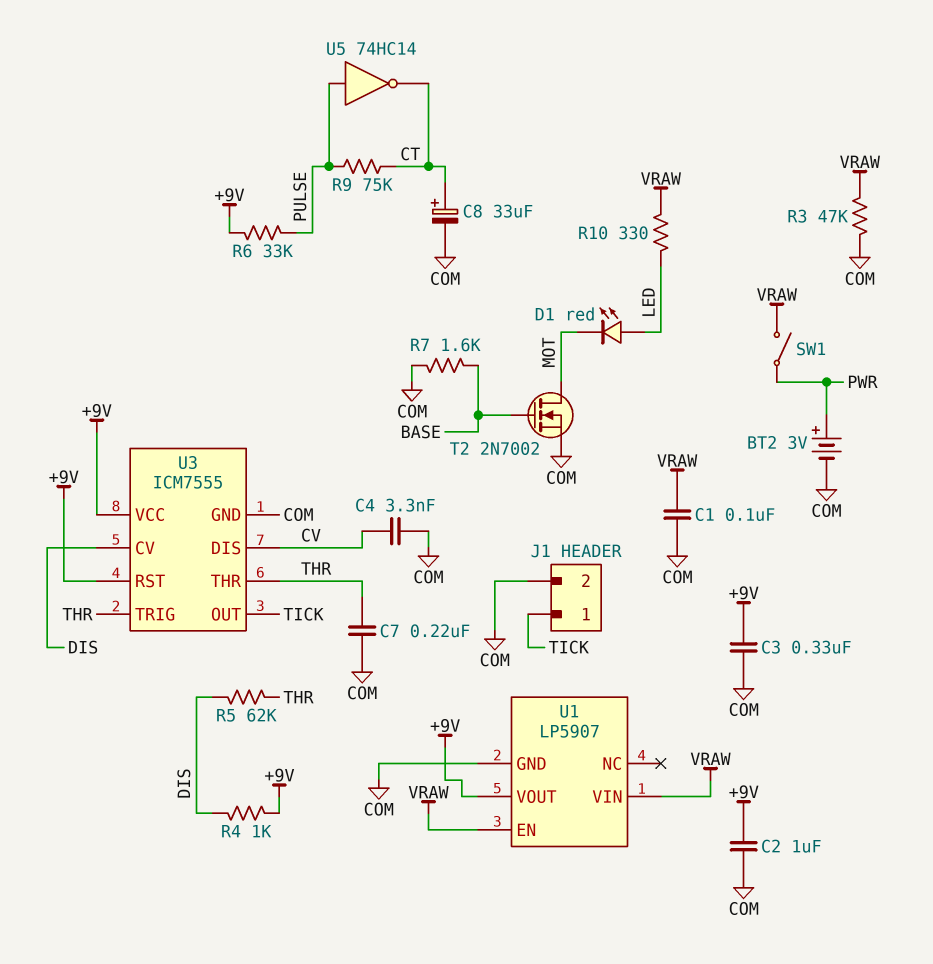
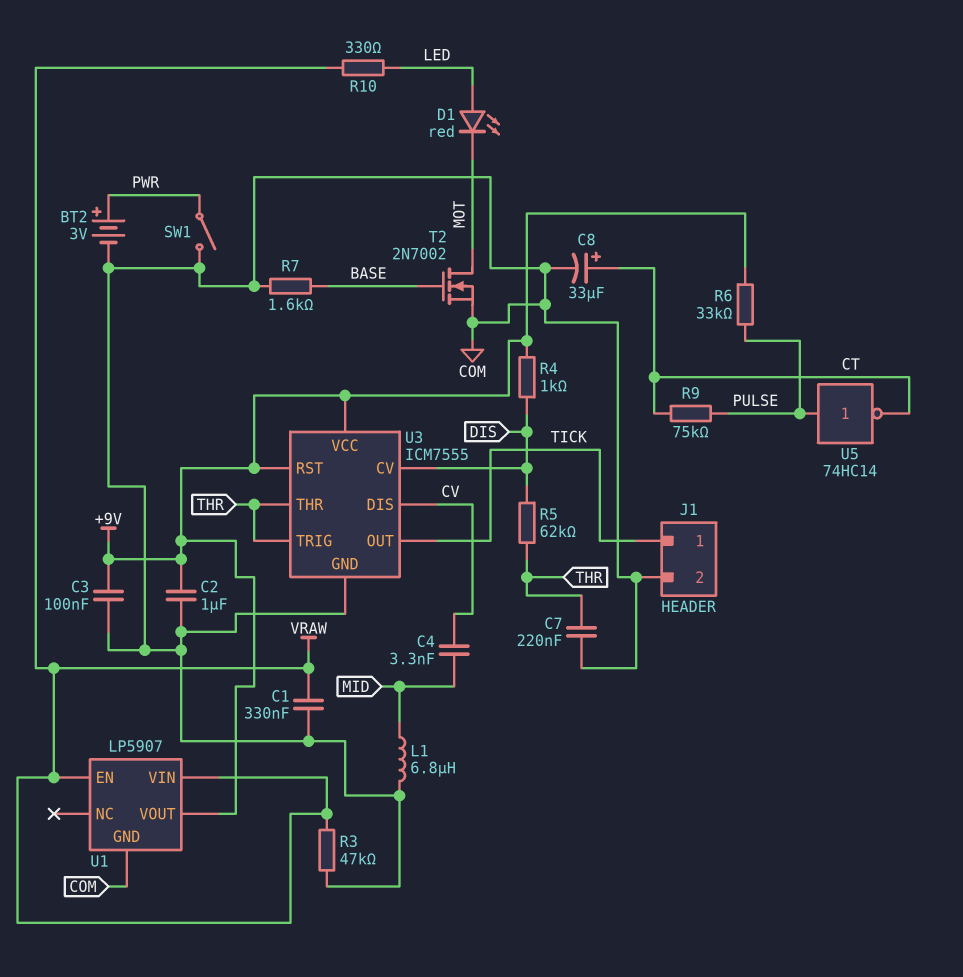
C1: 100nF (COM, VRAW) -> 330nF (COM, VRAW)
C3: 330nF (+9V, COM) -> 100nF (+9V, COM)
C4: 3.3nF (COM, CV) -> 3.3nF (CV, MID)
L1: none -> 6.8uH (COM, MID)
SW1: switch (PWR, VRAW) -> switch (COM, PWR)

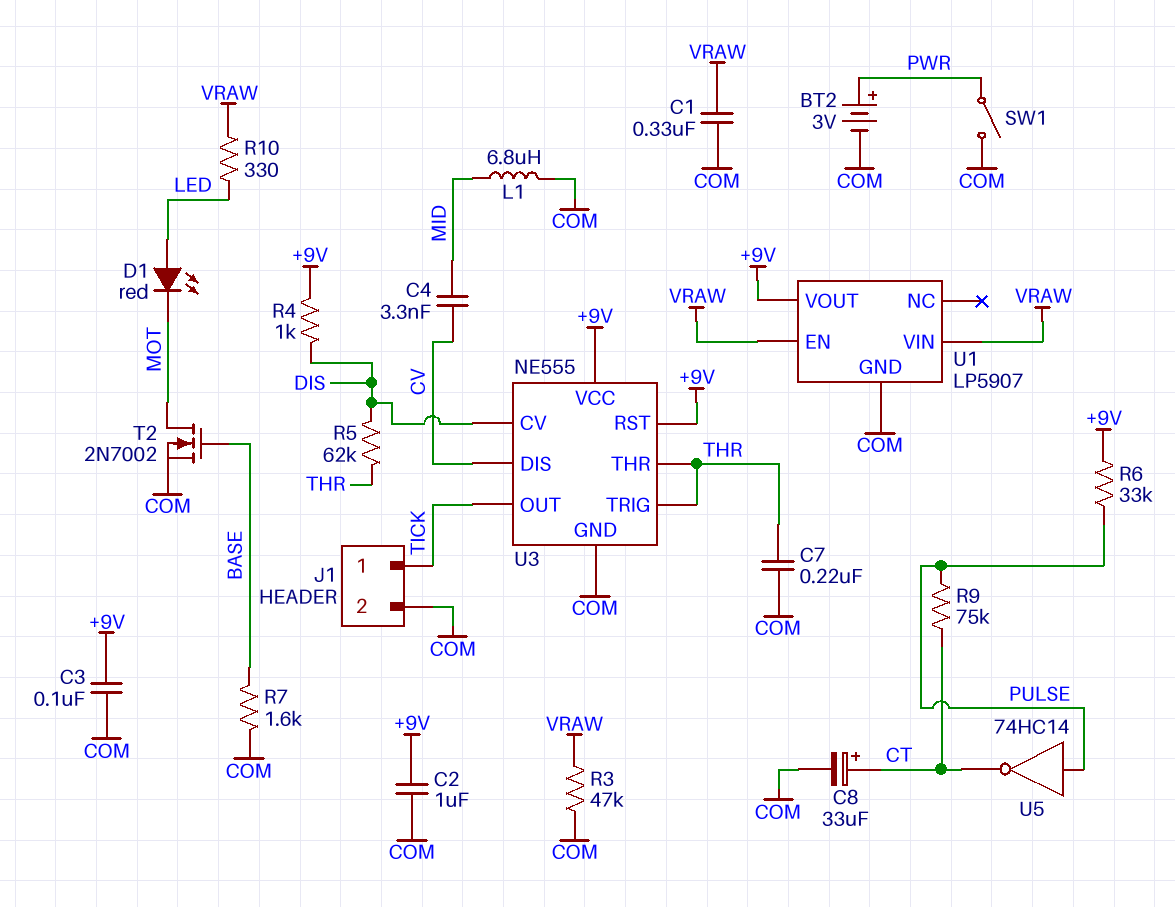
U3: ICM7555 -> NE555

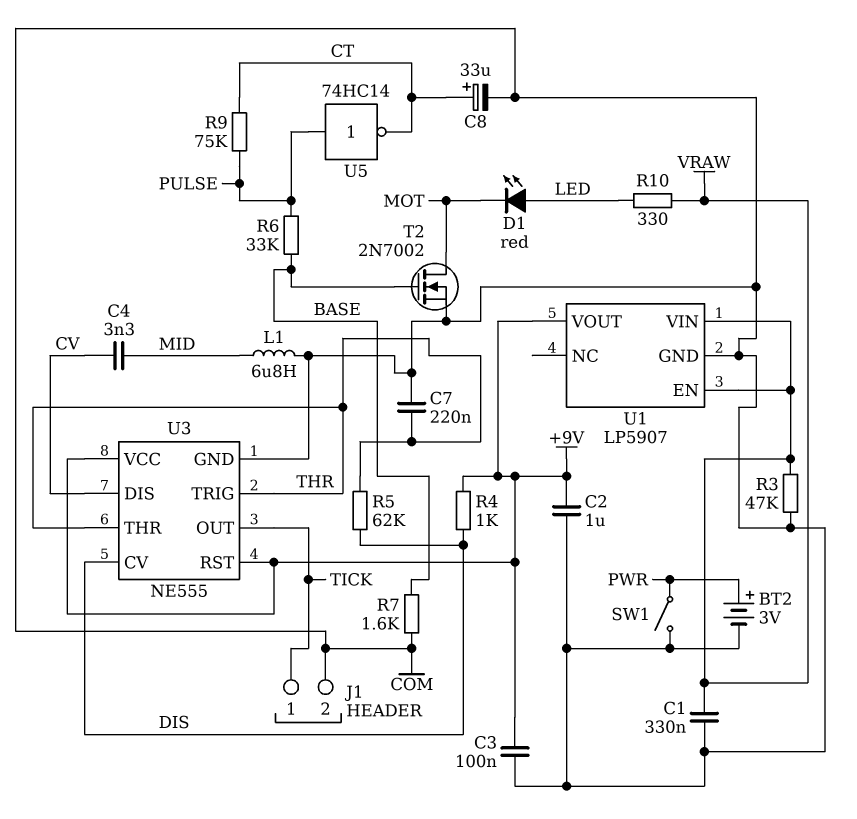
R6: 33k (+9V, PULSE) -> 33k (BASE, PULSE)

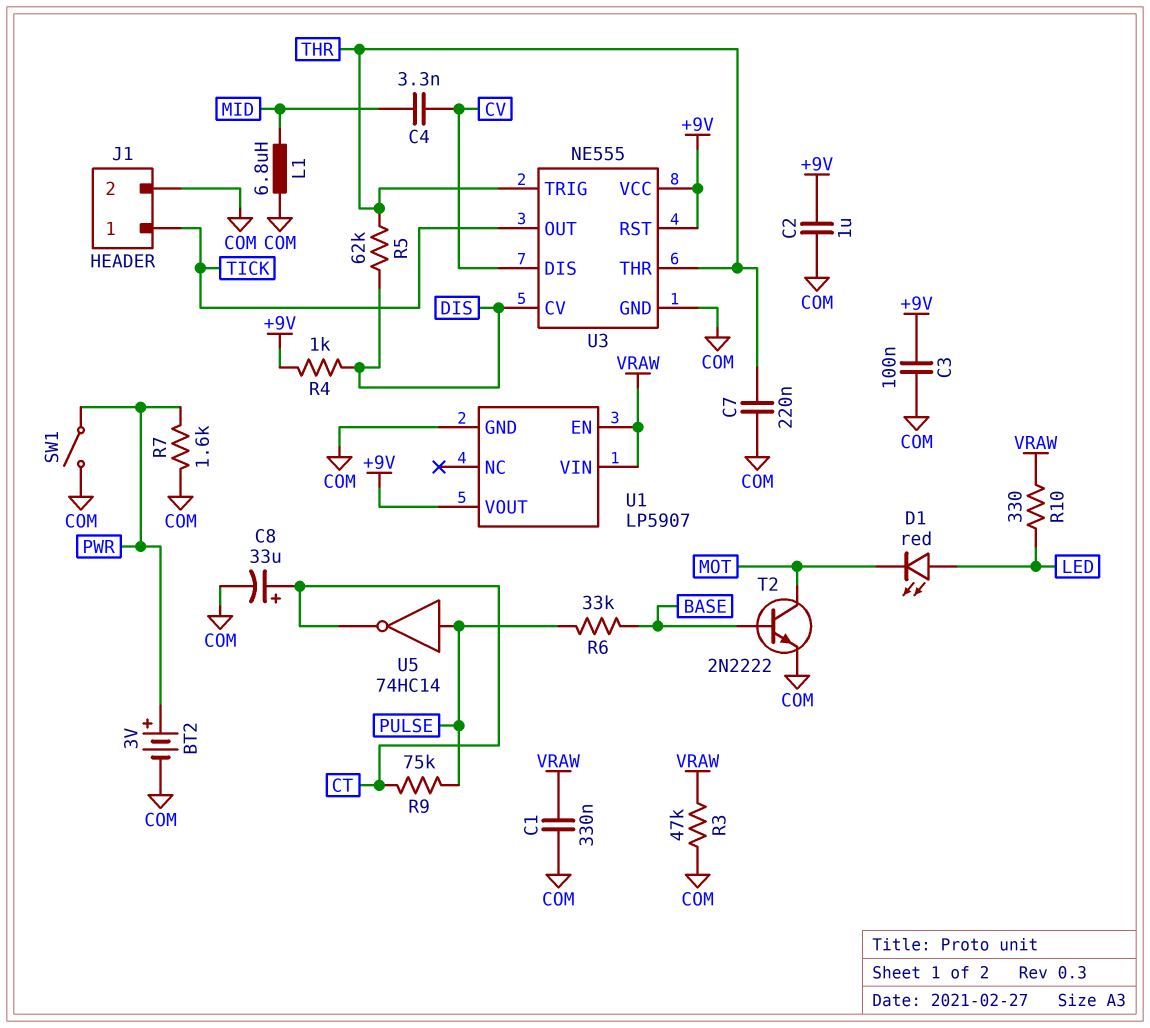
R7: 1.6k (BASE, COM) -> 1.6k (COM, PWR)
T2: NMOS 2N7002 (G BASE, D MOT, S COM) -> NPN 2N2222 (B BASE, C MOT, E COM)

